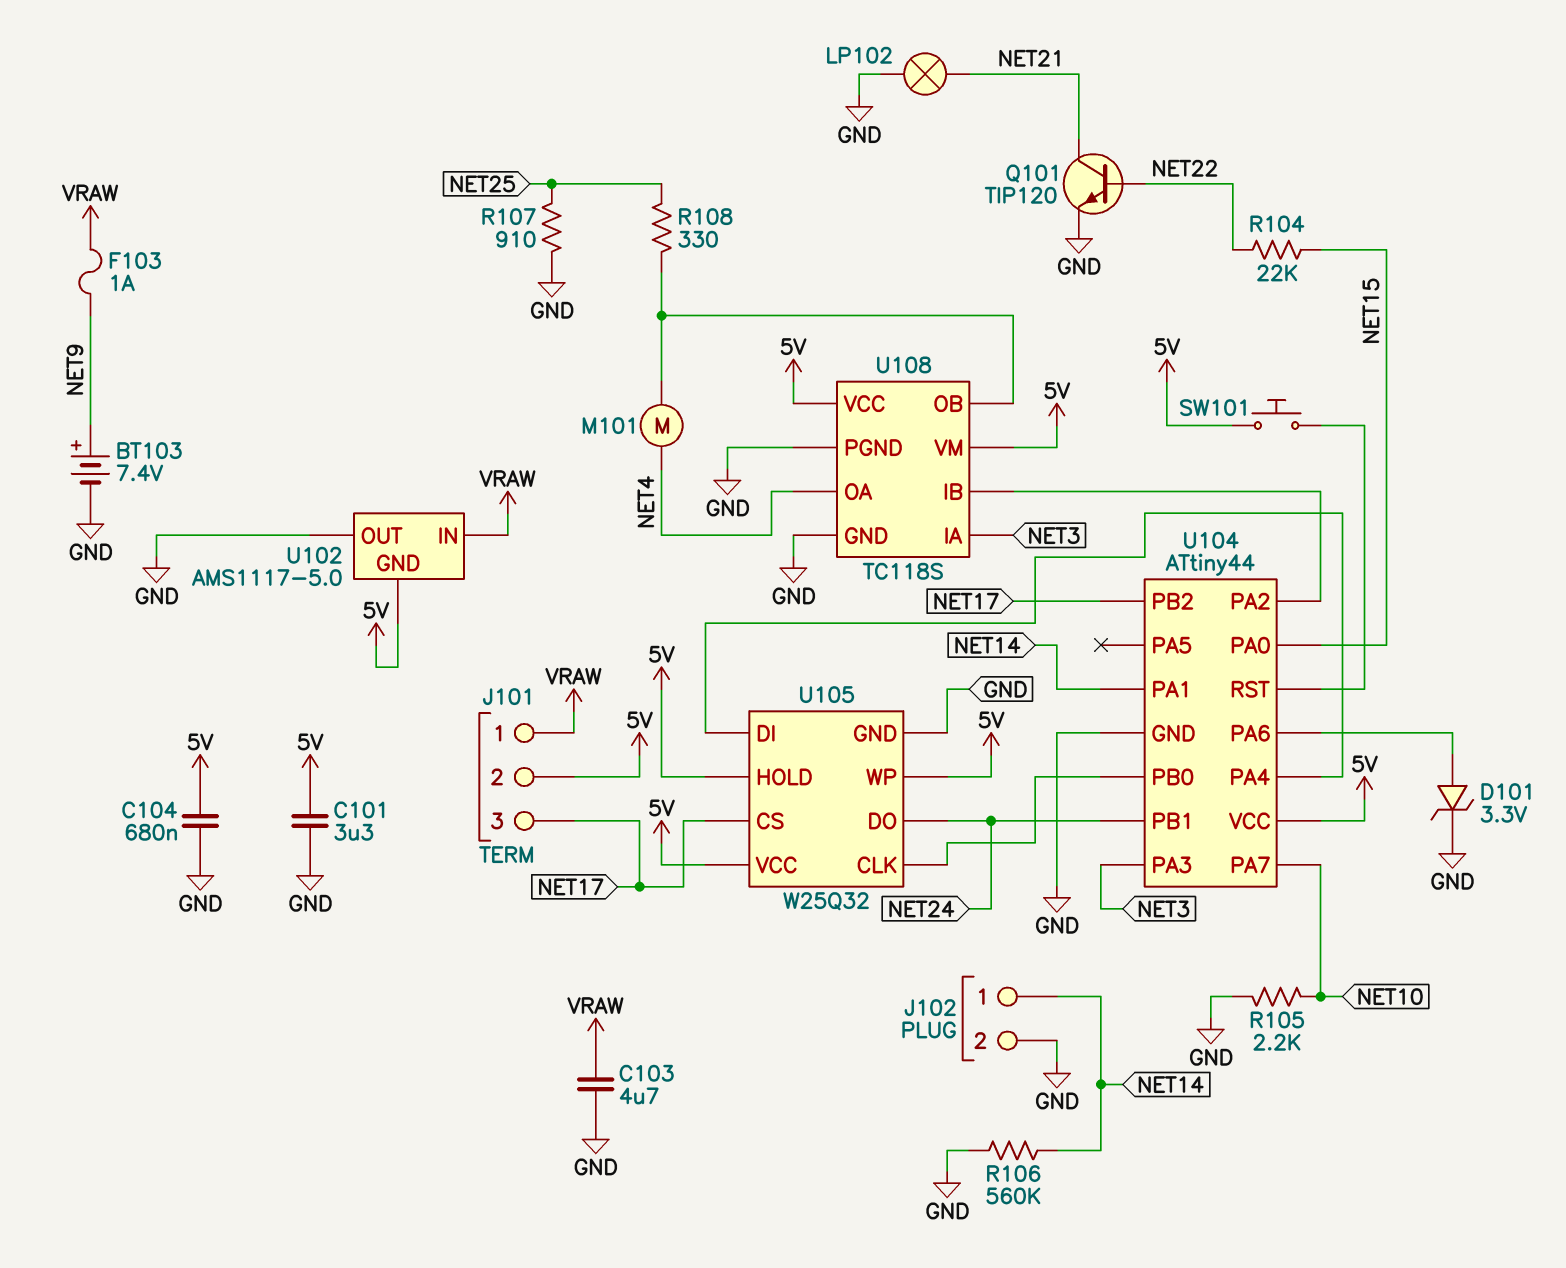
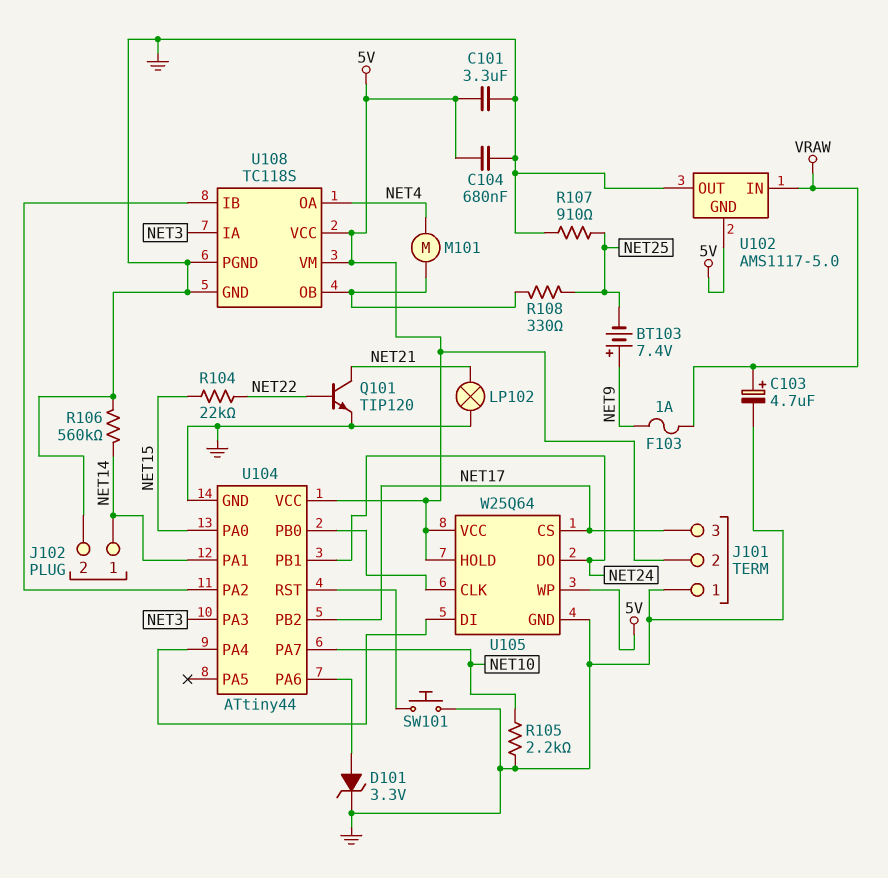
BT103: 7.4V (plus NET9, minus GND) -> 7.4V (plus NET9, minus NET25)
C103: 4.7uF (GND, VRAW) -> 4.7uF (plus VRAW, minus GND)
J101 pin 1: VRAW -> GND
SW101: button (5V, U104/RST) -> button (GND, U104/RST)
U105: W25Q32 -> W25Q64

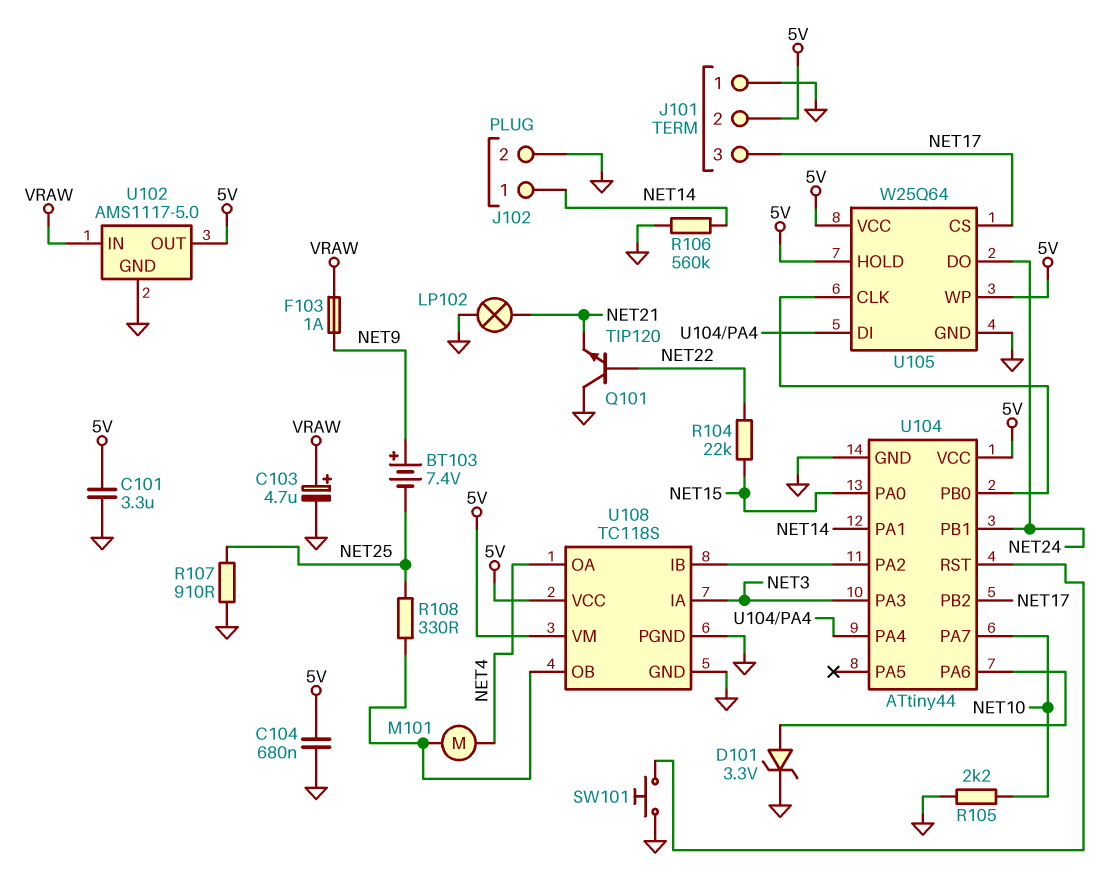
Q101: NPN TIP120 (B NET22, C NET21, E GND) -> NPN TIP120 (B NET22, C GND, E NET21)
U102 pin GND: 5V -> GND
U102 pin OUT: GND -> 5V

